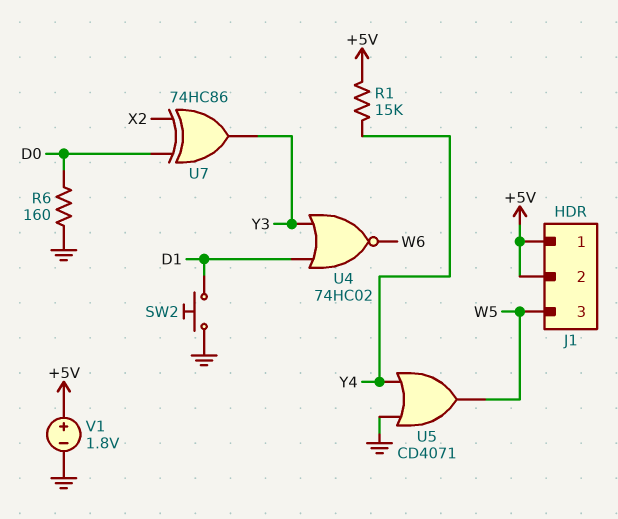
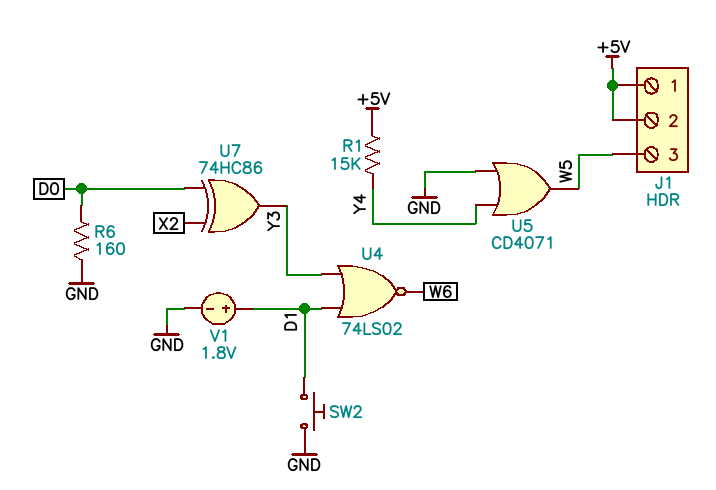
U4: NOR 74HC02 (in D1, in Y3, out W6) -> NOR 74LS02 (in D1, in Y3, out W6)
V1: 1.8V (plus +5V, minus GND) -> 1.8V (plus D1, minus GND)

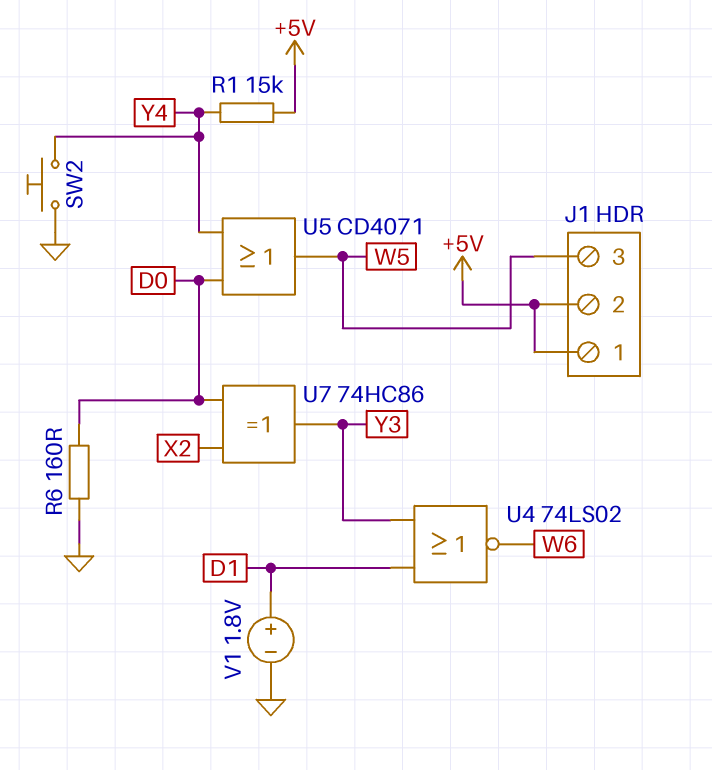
SW2: button (D1, GND) -> button (GND, Y4)
U5: OR CD4071 (in GND, in Y4, out W5) -> OR CD4071 (in D0, in Y4, out W5)

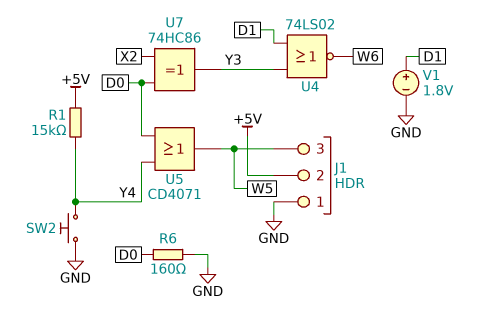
J1 pin 1: +5V -> GND

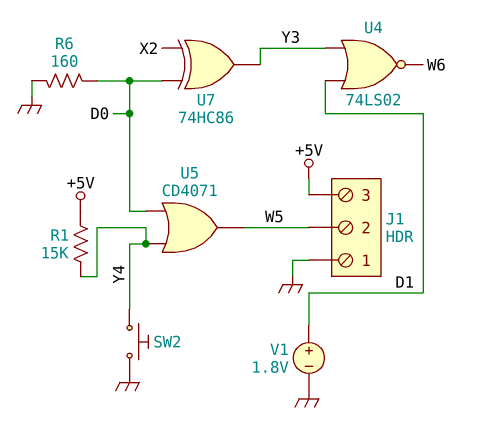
J1 pin 2: +5V -> W5
J1 pin 3: W5 -> +5V

